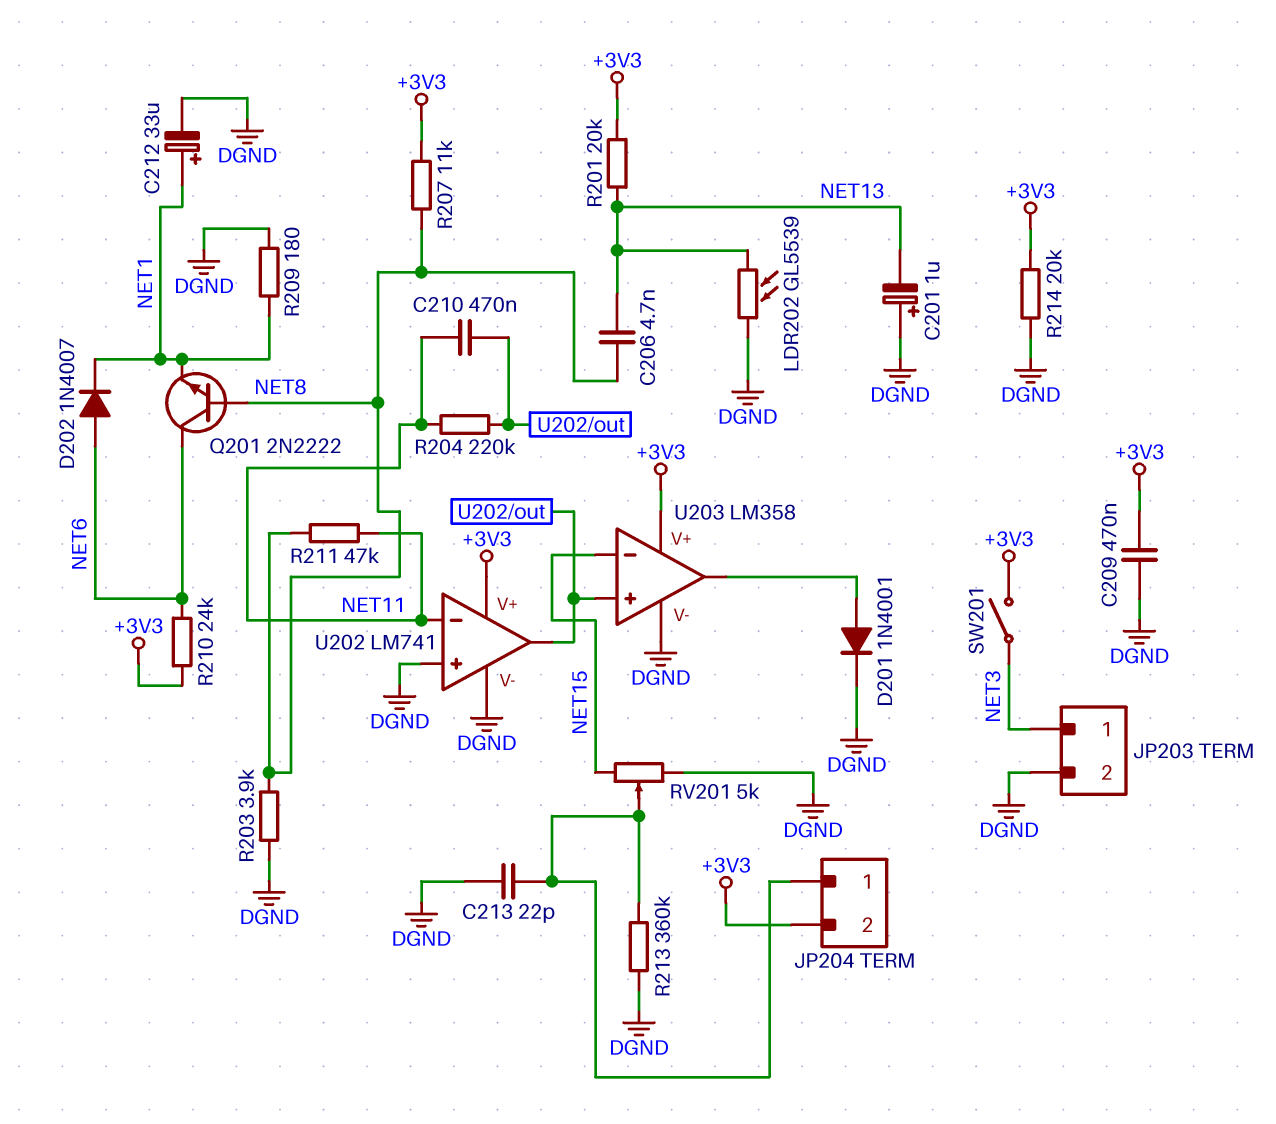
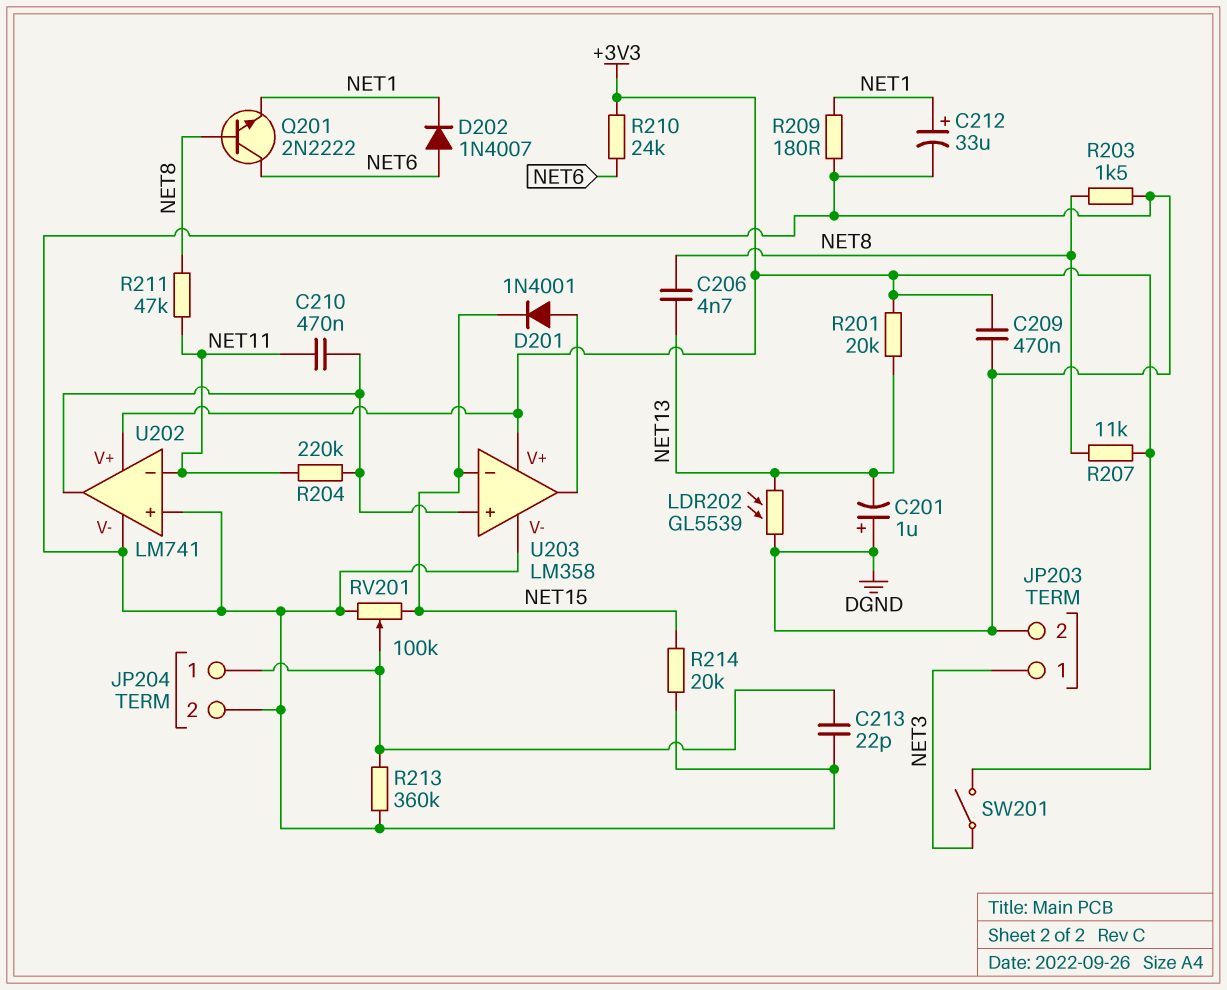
D201: diode 1N4001 (A U203/out, K DGND) -> diode 1N4001 (A U203/out, K NET15)
JP204 pin 2: +3V3 -> DGND
R203: 3.9k (DGND, NET8) -> 1.5k (DGND, NET8)
R214: 20k (+3V3, DGND) -> 20k (DGND, NET15)
RV201: 5k (DGND, NET15, wiper JP204/1) -> 100k (DGND, NET15, wiper JP204/1)

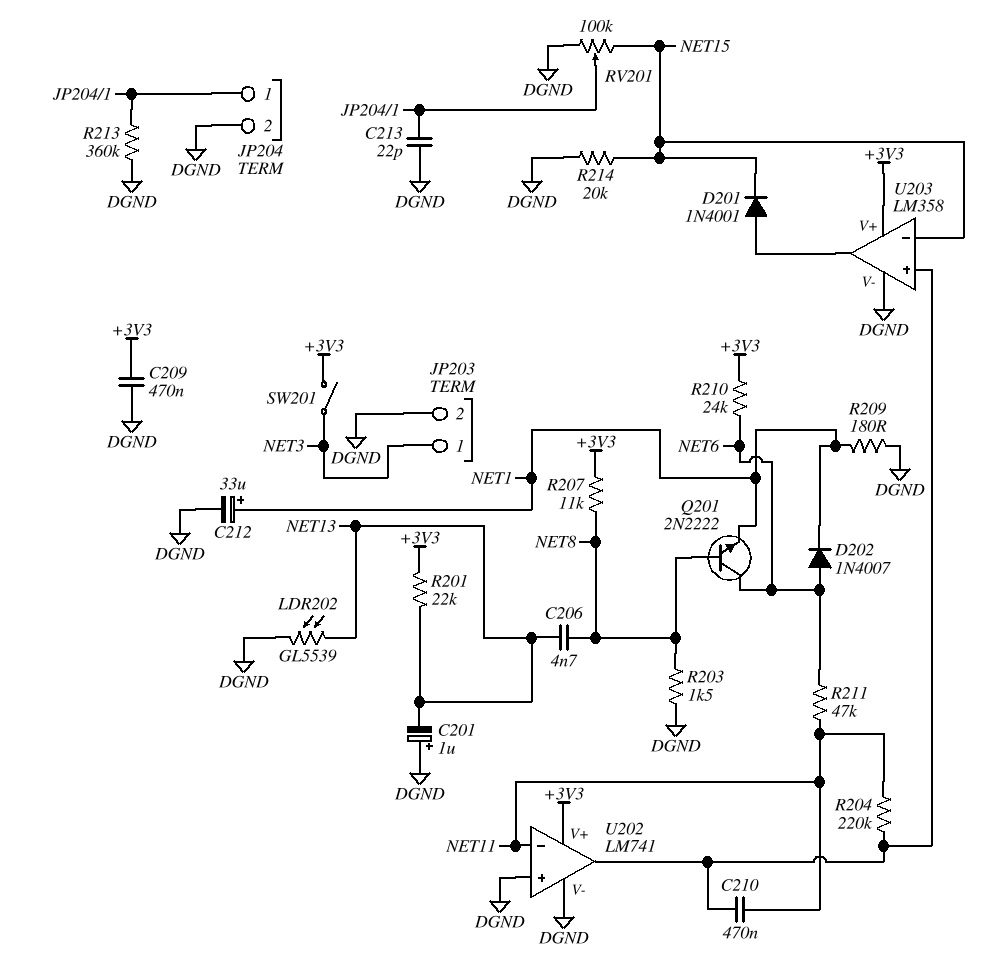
R201: 20k (+3V3, NET13) -> 22k (+3V3, NET13)
R211: 47k (NET8, NET11) -> 47k (NET6, NET11)

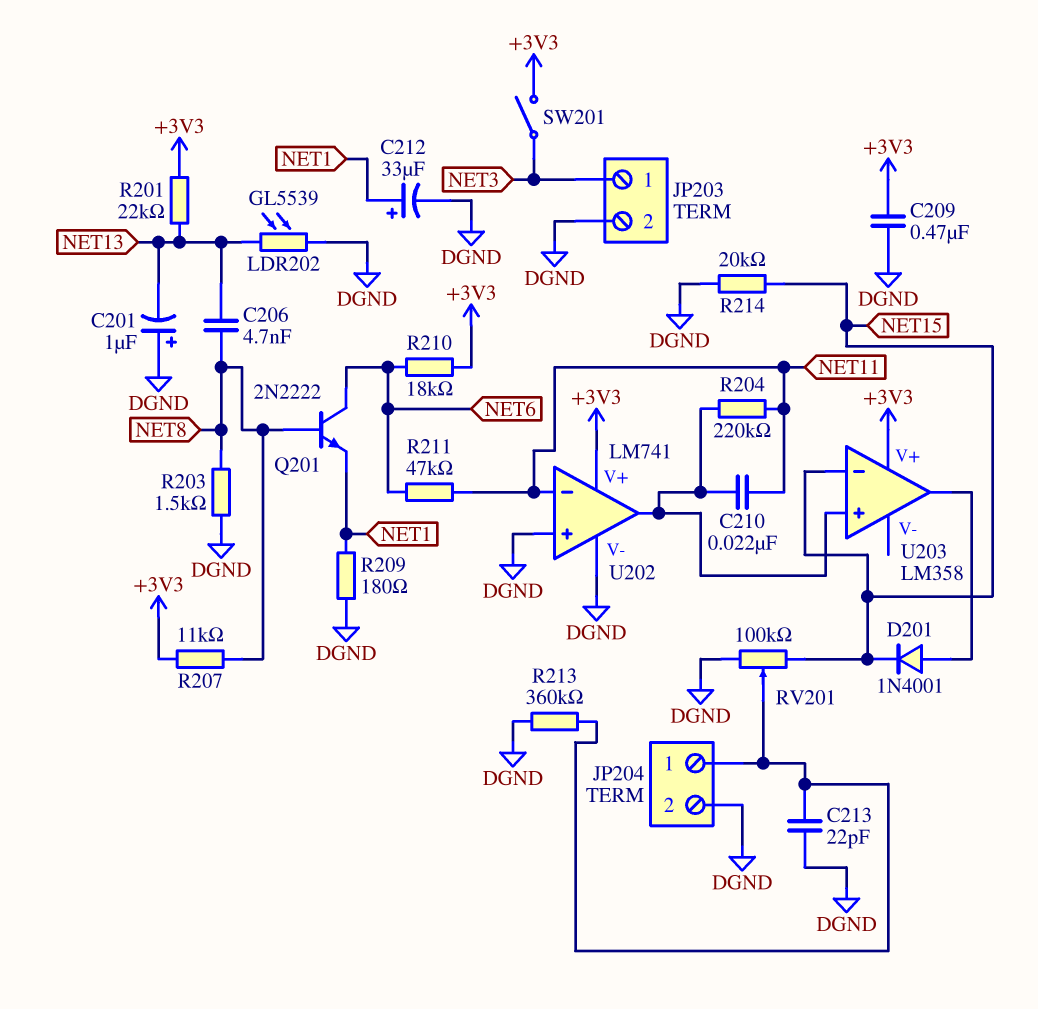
C210: 470nF (NET11, U202/out) -> 22nF (NET11, U202/out)
D202: diode 1N4007 (A NET6, K NET1) -> none
R210: 24k (+3V3, NET6) -> 18k (+3V3, NET6)
U203 pin V-: DGND -> none

